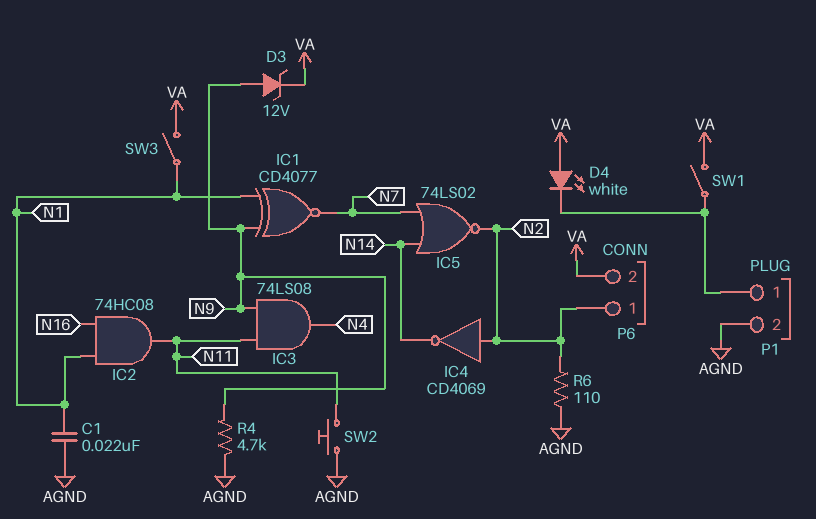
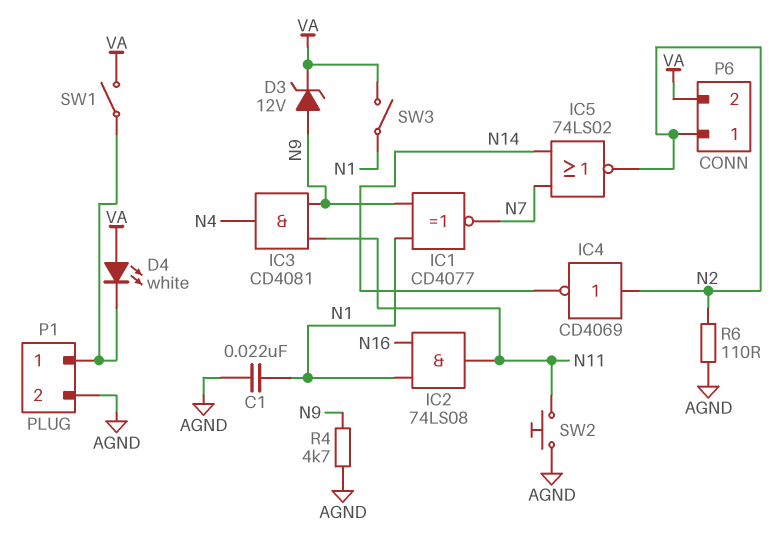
IC2: AND 74HC08 (in N1, in N16, out N11) -> AND 74LS08 (in N1, in N16, out N11)
IC3: AND 74LS08 (in N9, in N11, out N4) -> AND CD4081 (in N9, in N11, out N4)

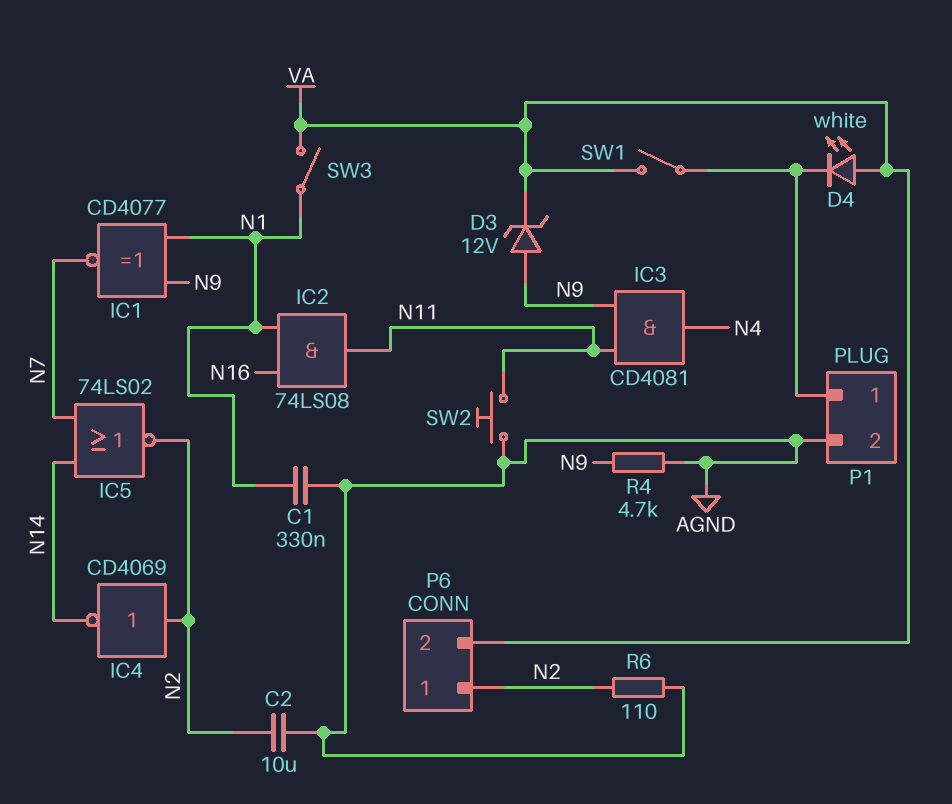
C1: 22nF (AGND, N1) -> 330nF (AGND, N1)
C2: none -> 10uF (AGND, N2)

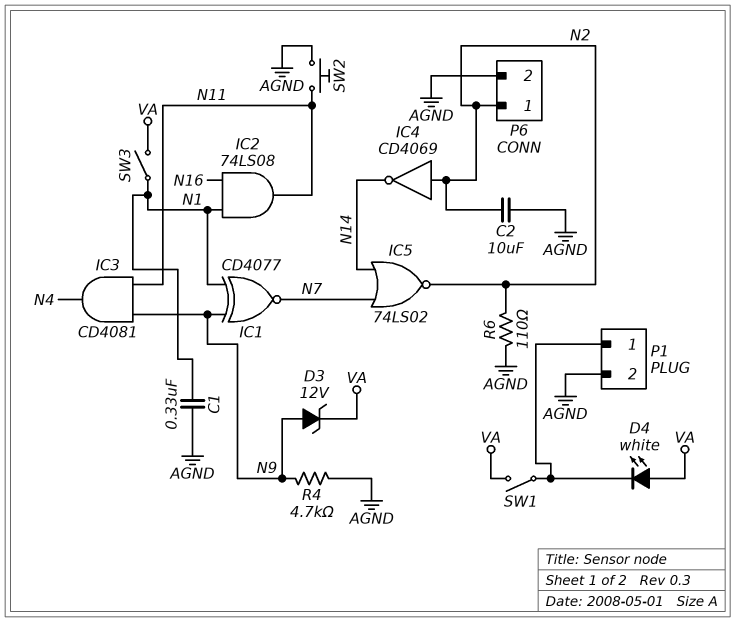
P6 pin 2: VA -> AGND

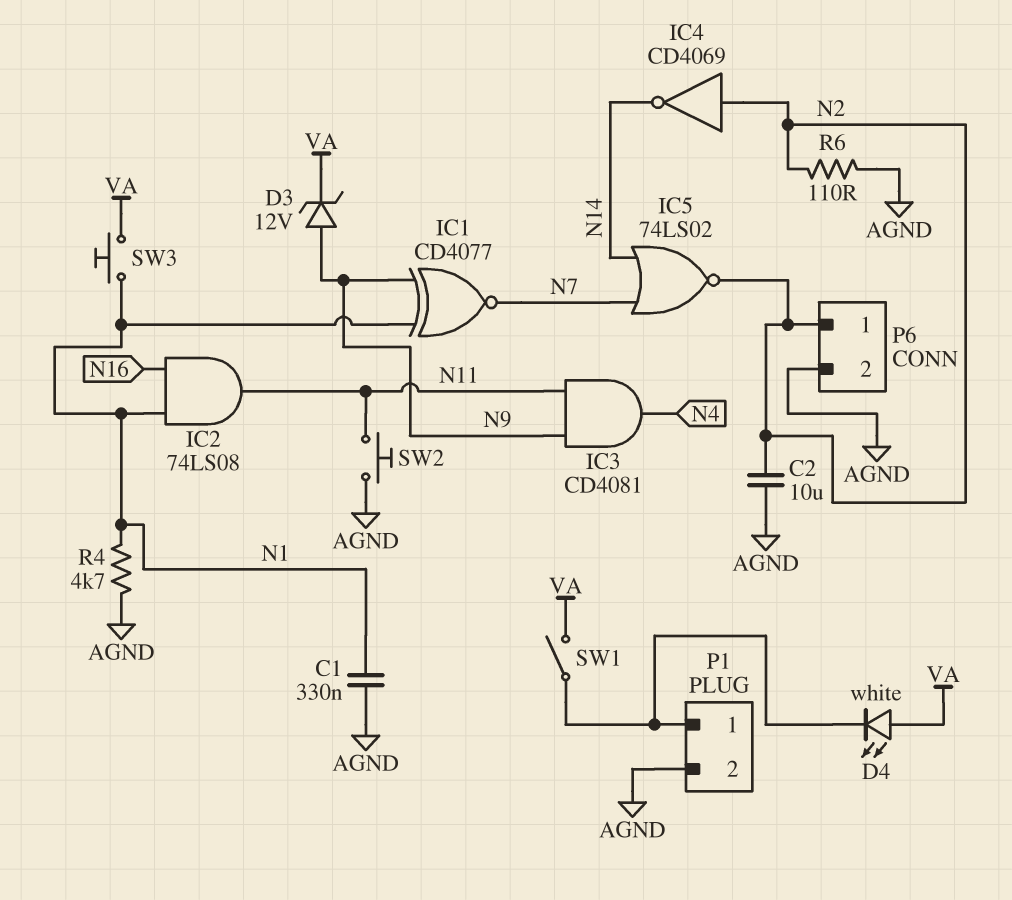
R4: 4.7k (AGND, N9) -> 4.7k (AGND, N1)
SW3: switch (N1, VA) -> button (N1, VA)

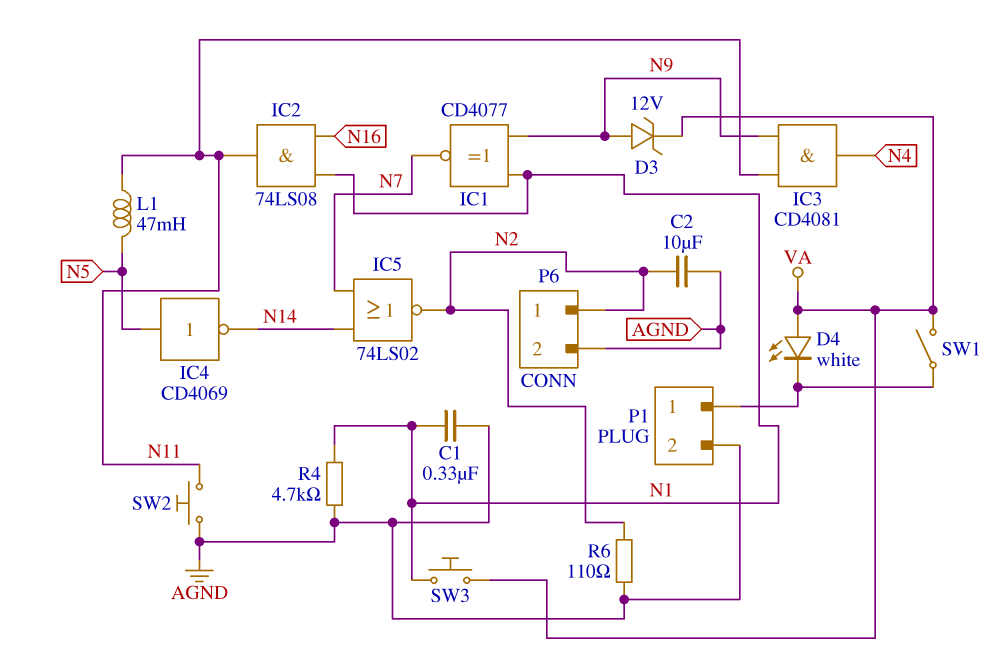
IC4: NOT CD4069 (in N2, out N14) -> NOT CD4069 (in N5, out N14)
L1: none -> 47mH (N5, N11)

